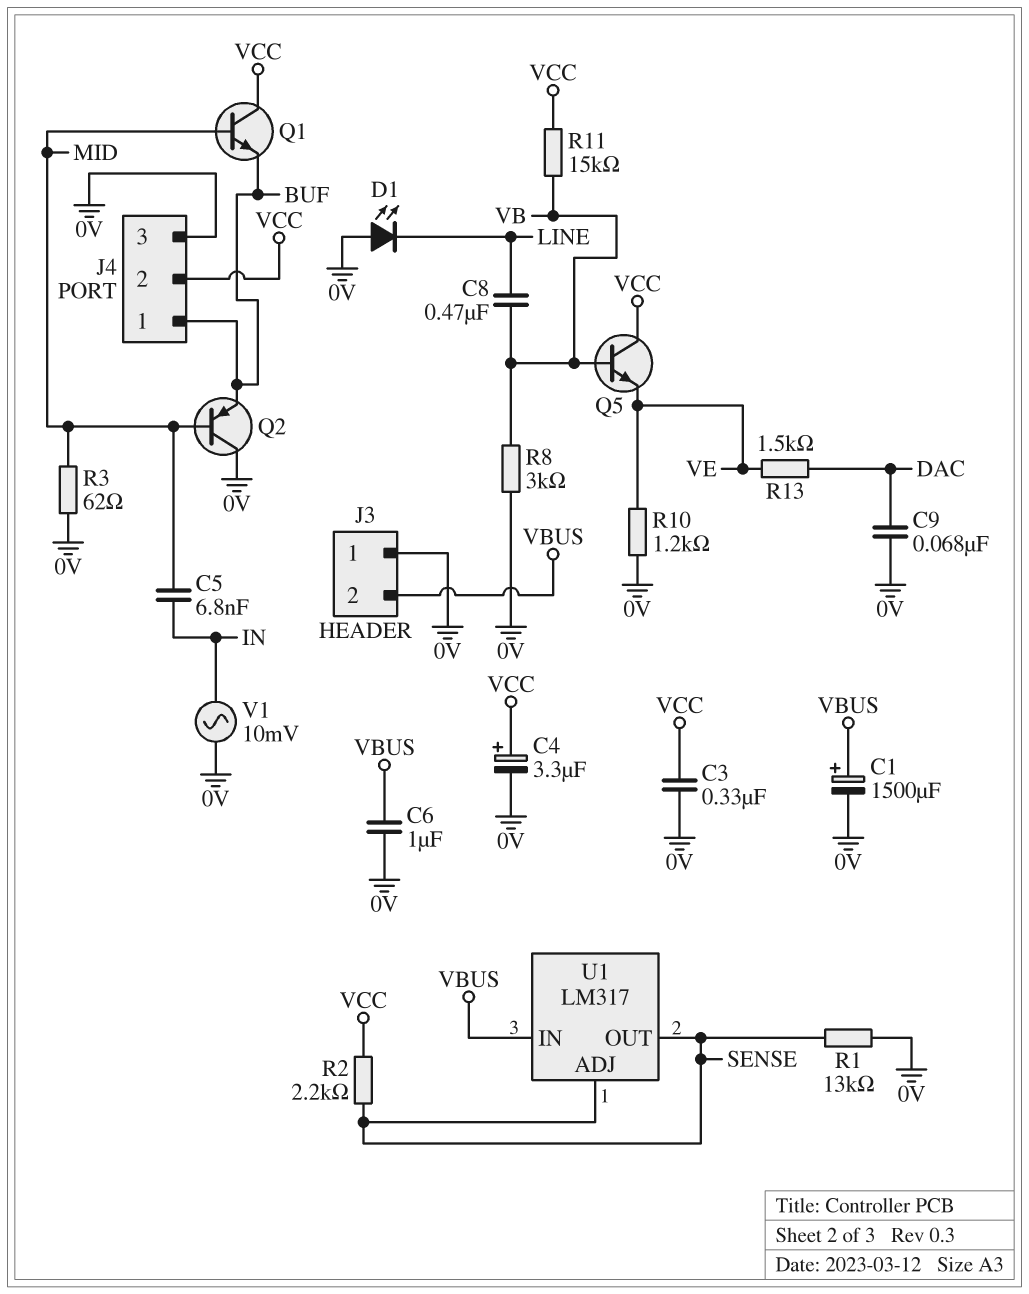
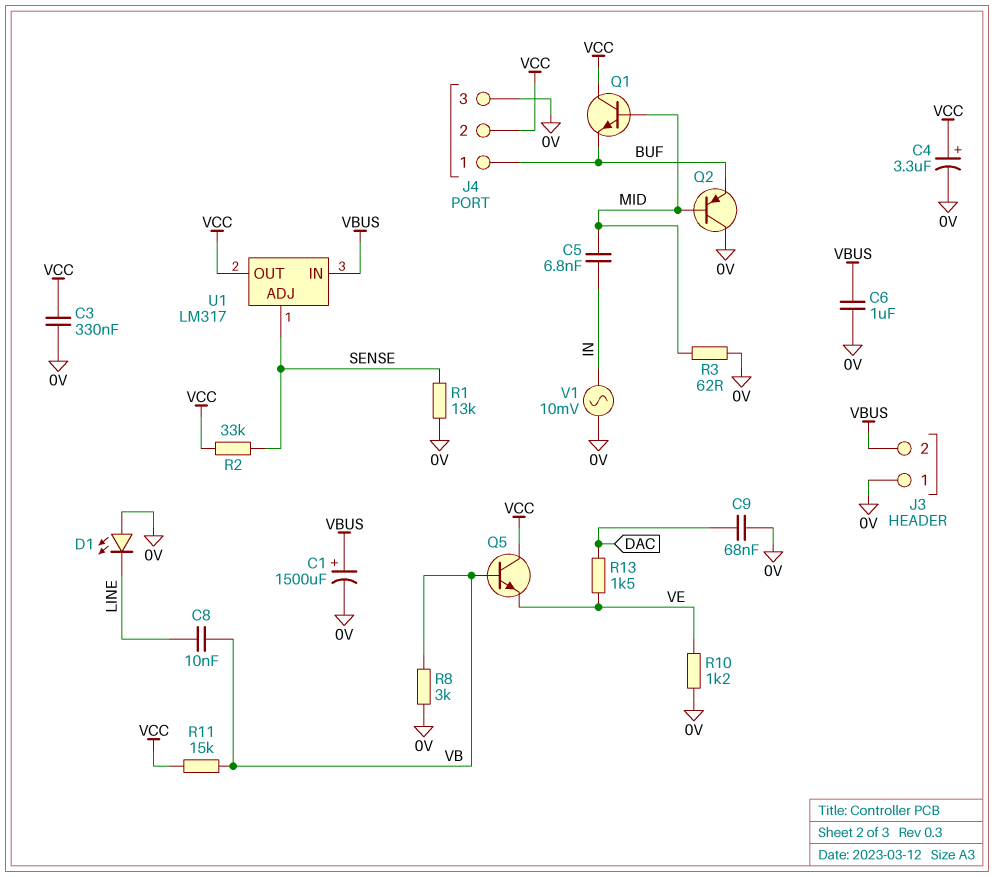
C8: 470nF (LINE, VB) -> 10nF (LINE, VB)
R2: 2.2k (SENSE, VCC) -> 33k (SENSE, VCC)
U1 pin OUT: SENSE -> VCC

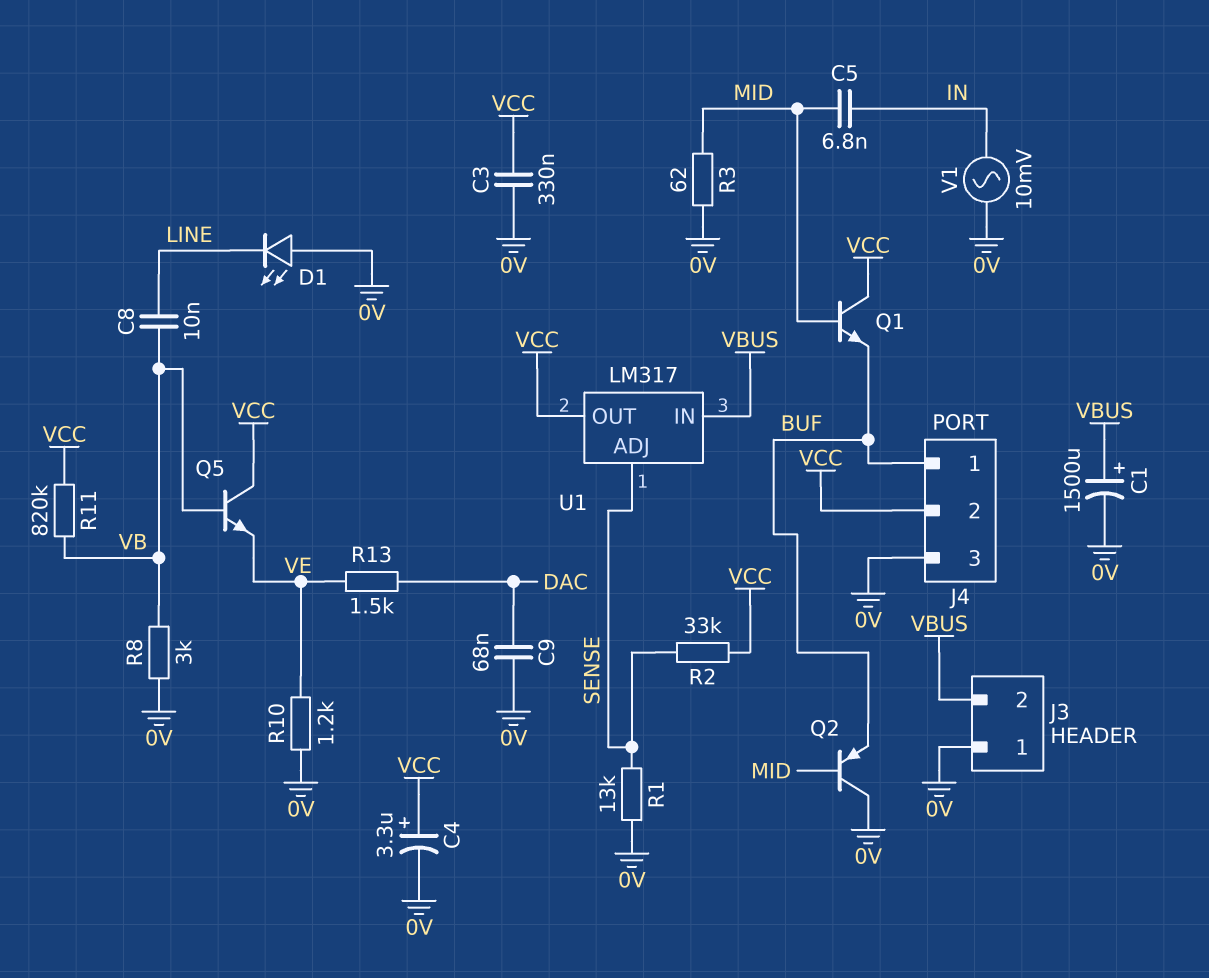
C6: 1uF (0V, VBUS) -> none
R11: 15k (VB, VCC) -> 820k (VB, VCC)

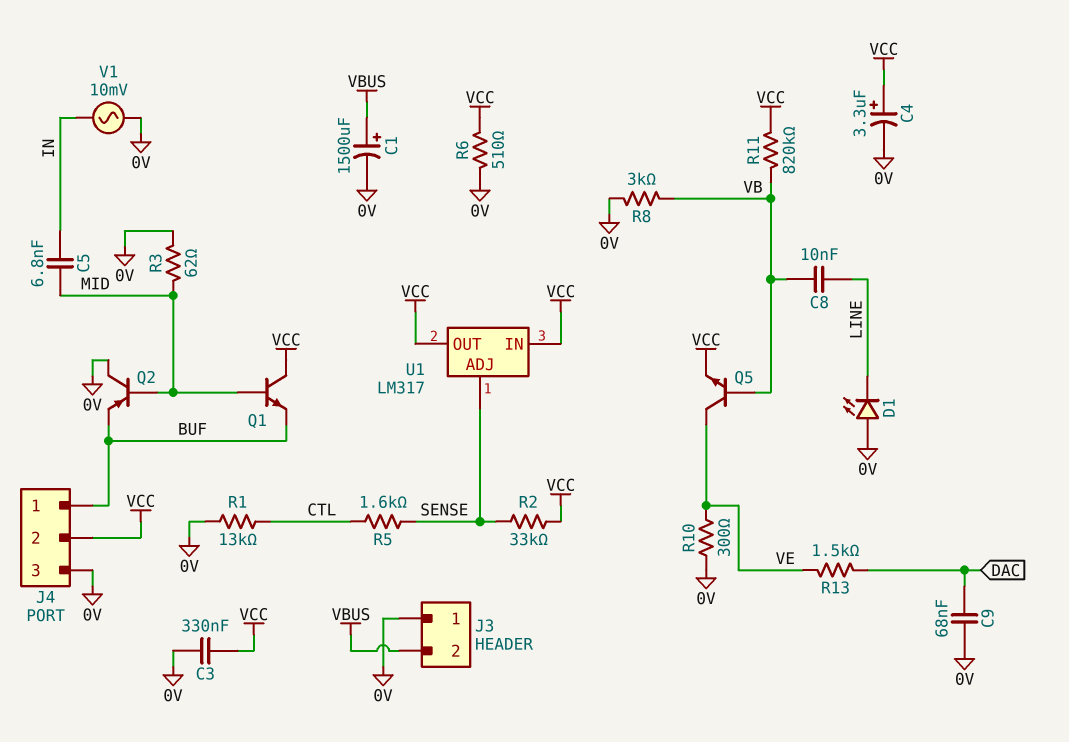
Q5: NPN (B VB, C VCC, E VE) -> NPN (B VB, C VE, E VCC)
R1: 13k (0V, SENSE) -> 13k (0V, CTL)
R5: none -> 1.6k (CTL, SENSE)
R6: none -> 510 (0V, VCC)
R10: 1.2k (0V, VE) -> 300 (0V, VE)
U1 pin IN: VBUS -> VCC

